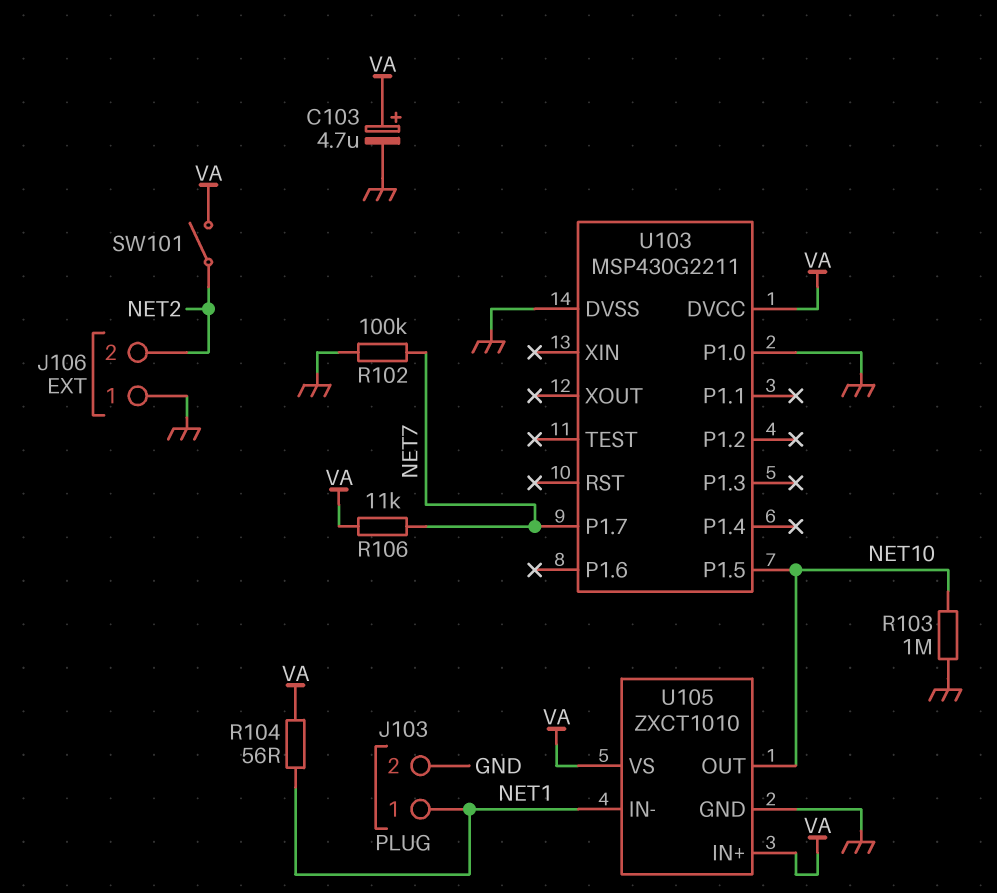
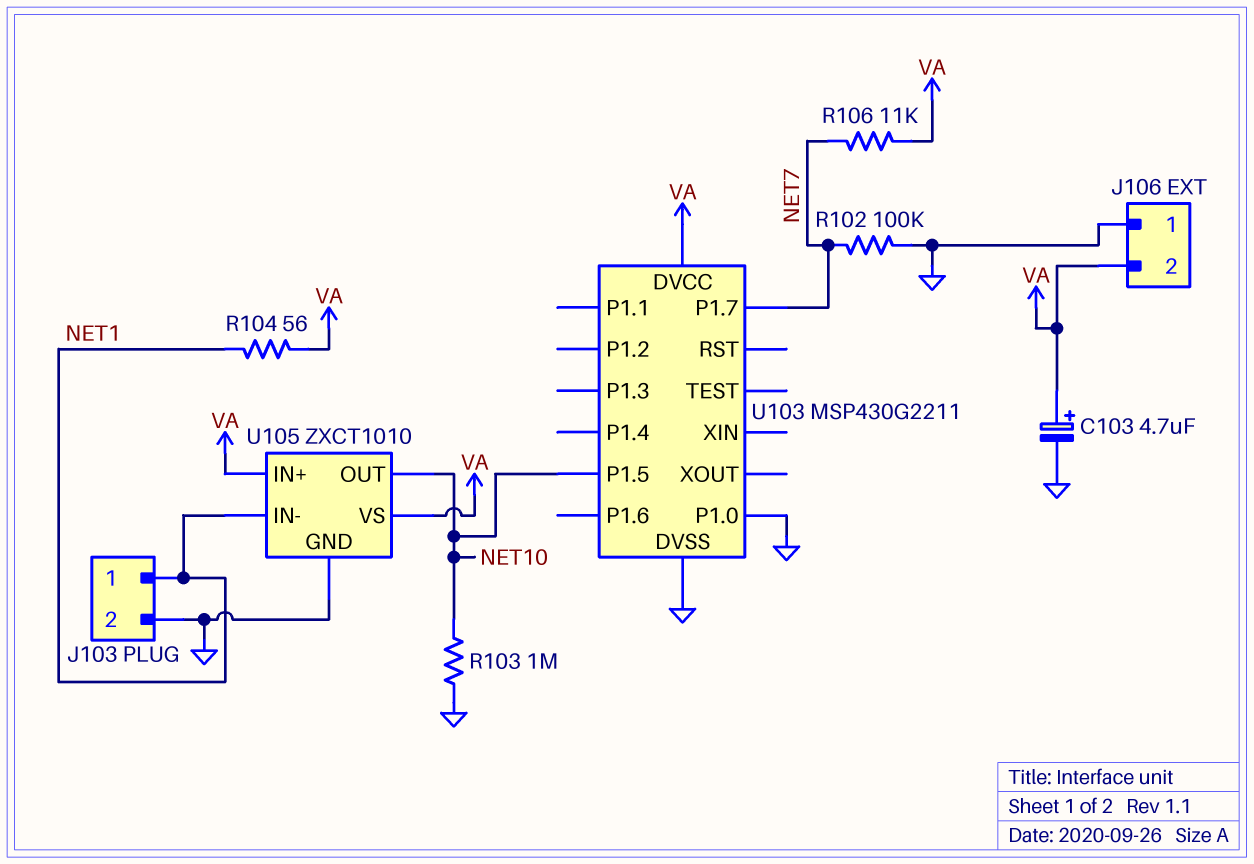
J106 pin 2: NET2 -> VA
SW101: switch (NET2, VA) -> none

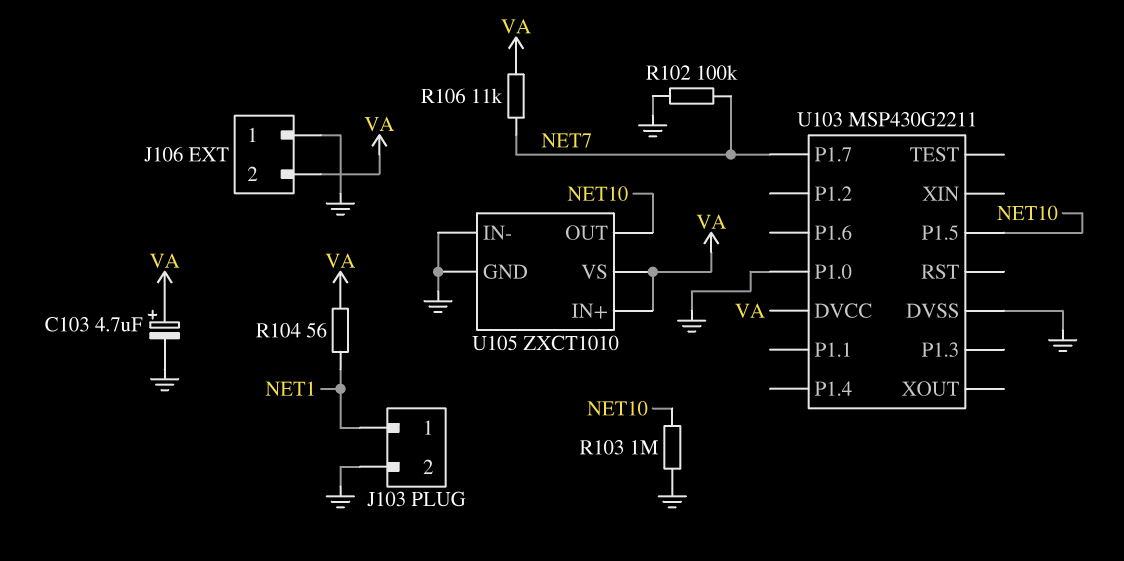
U105 pin IN-: NET1 -> GND

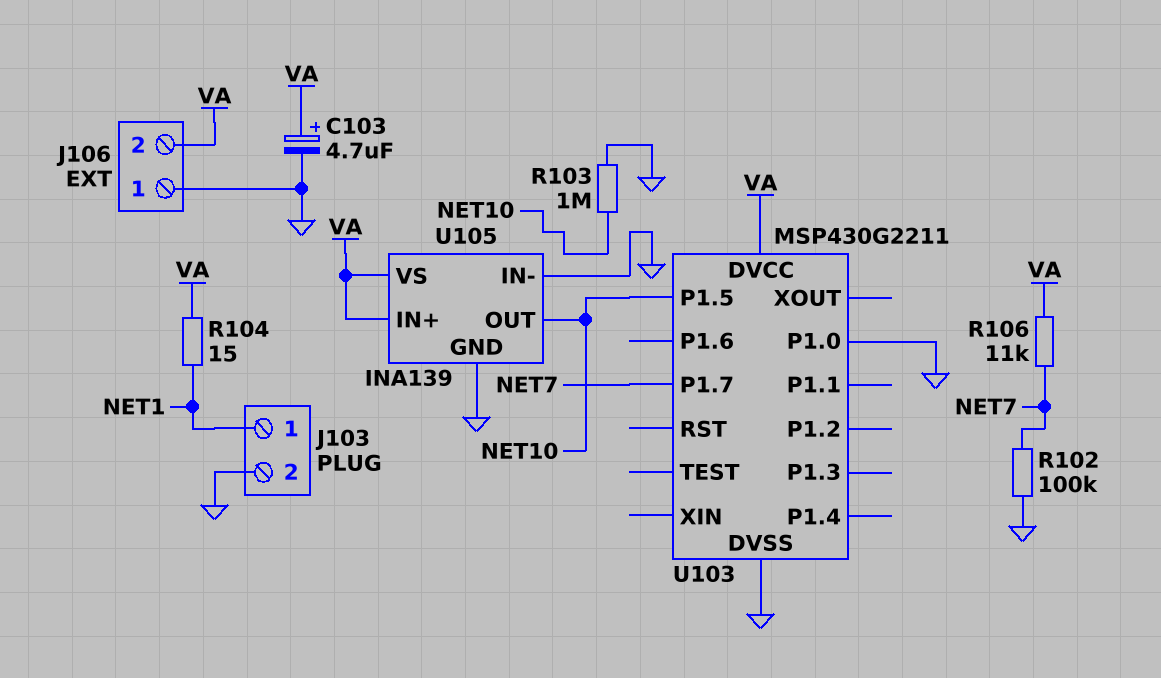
R104: 56 (NET1, VA) -> 15 (NET1, VA)
U105: ZXCT1010 -> INA139

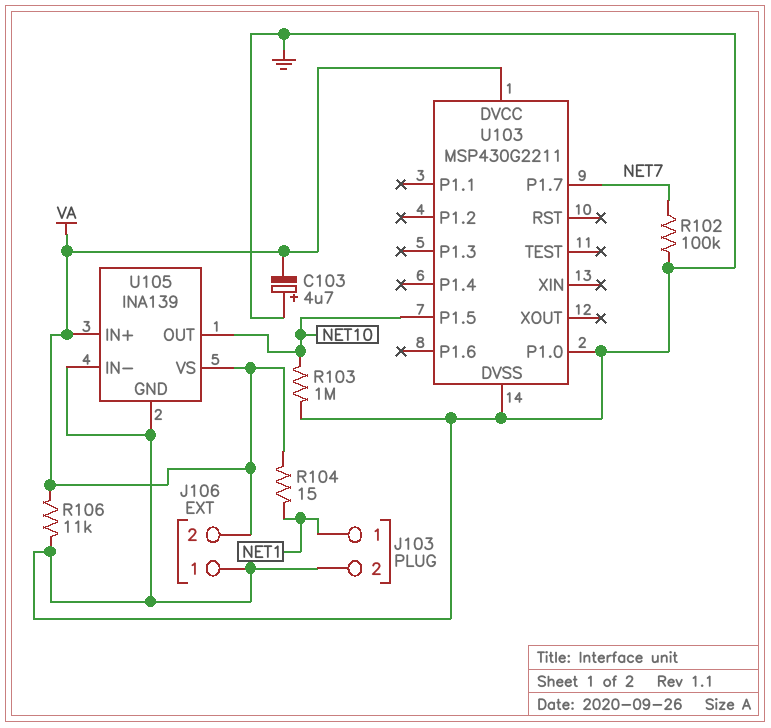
C103: 4.7uF (plus VA, minus GND) -> 4.7uF (plus GND, minus VA)
R106: 11k (NET7, VA) -> 11k (GND, VA)

